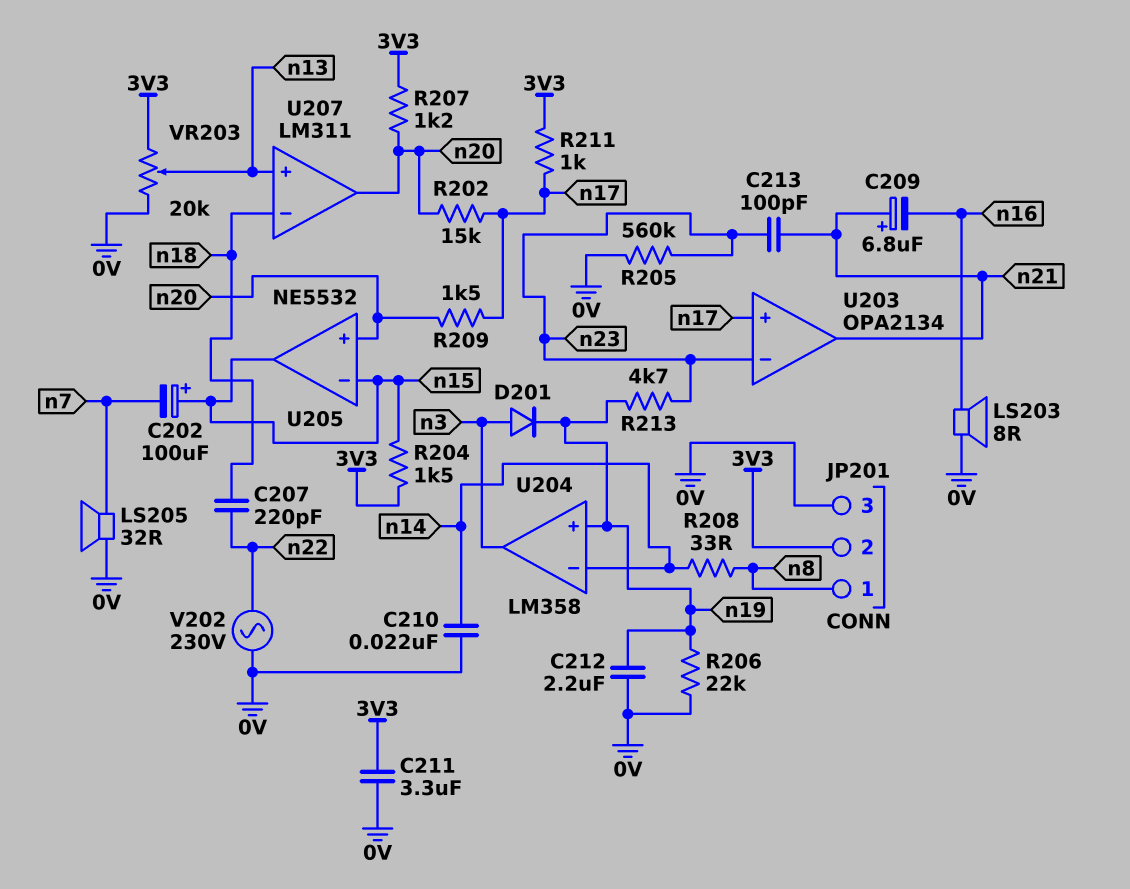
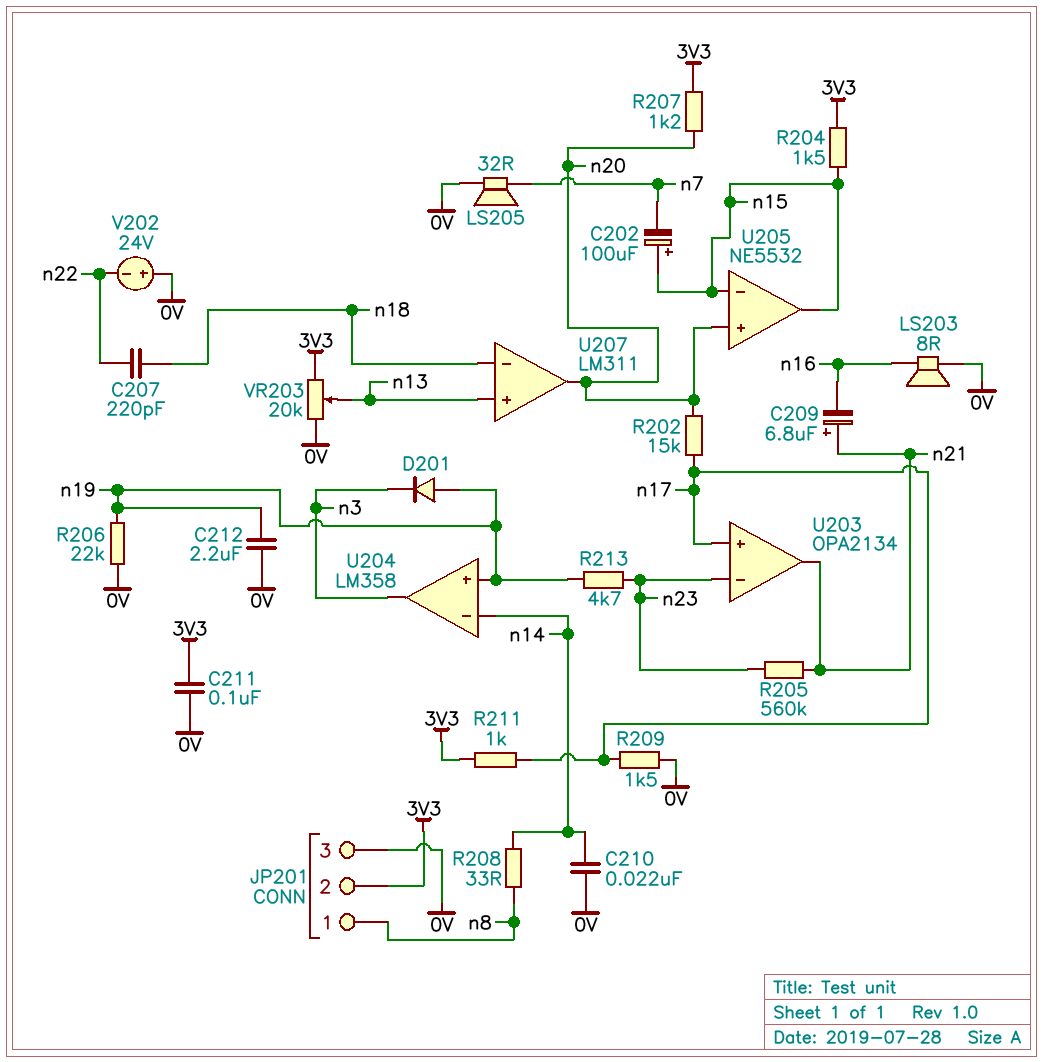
C211: 3.3uF (0V, 3V3) -> 100nF (0V, 3V3)
C213: 100pF (n21, n23) -> none
D201: diode (A n3, K n19) -> diode (A n19, K n3)
R205: 560k (0V, n23) -> 560k (n21, n23)
R209: 1.5k (n17, n20) -> 1.5k (0V, n17)
V202: AC 230V (0V, n22) -> 24V (plus 0V, minus n22)

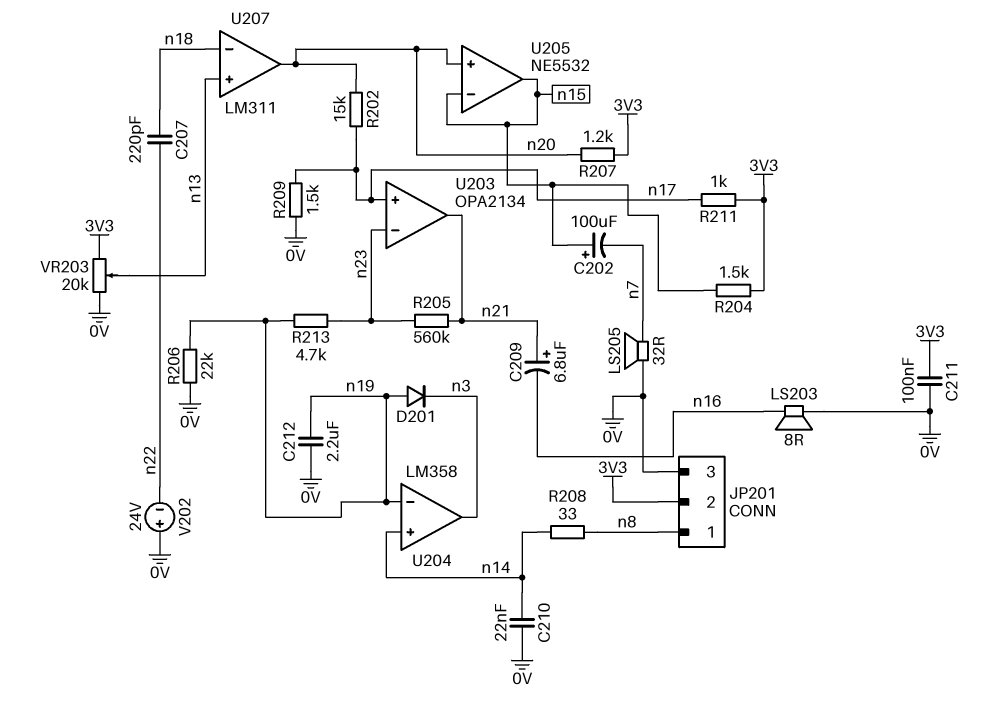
U204 pin in+: n19 -> n14
U204 pin in-: n14 -> n19

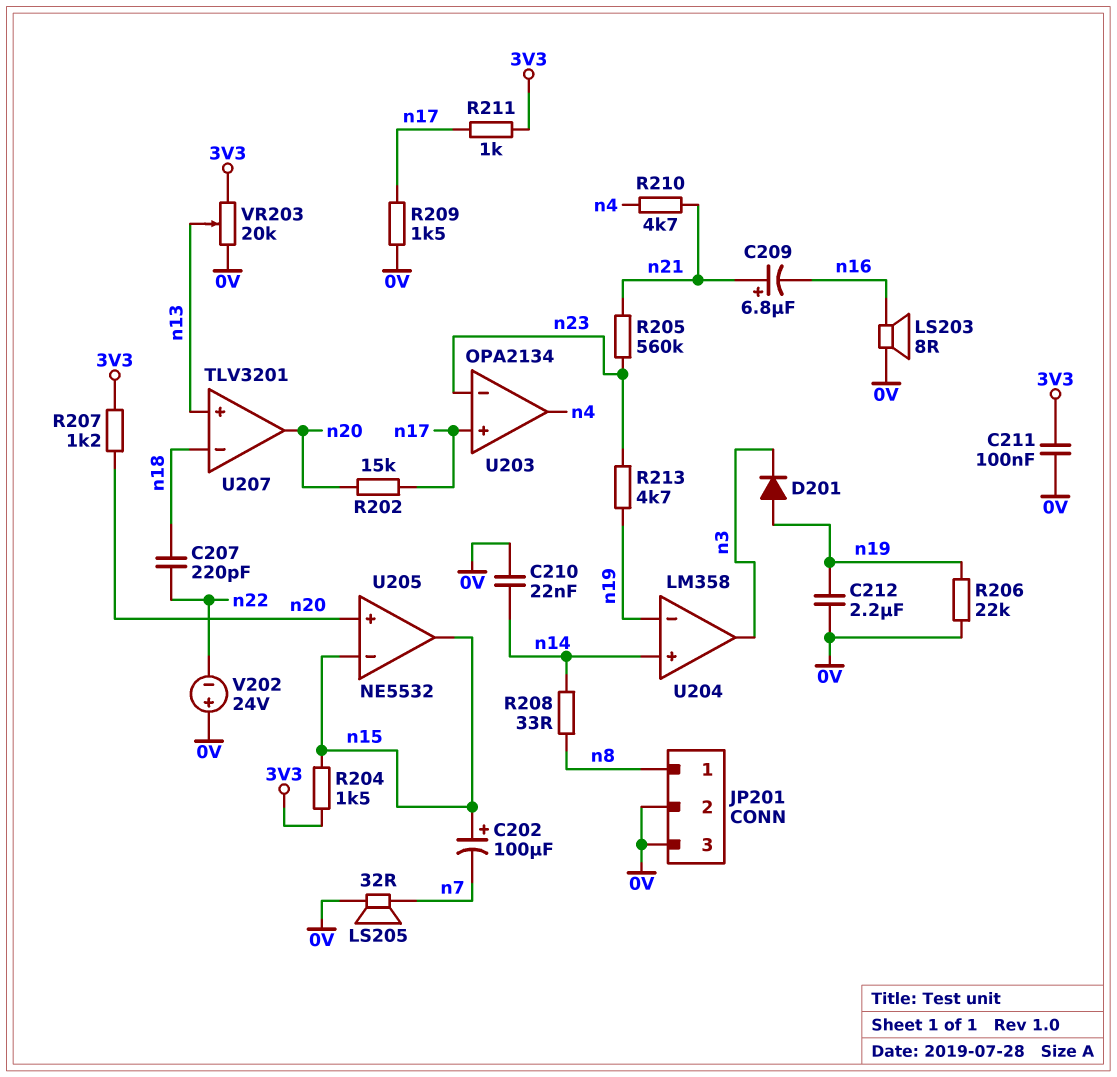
JP201 pin 2: 3V3 -> 0V
R210: none -> 4.7k (n4, n21)
U203 pin out: n21 -> n4
U207: LM311 -> TLV3201

